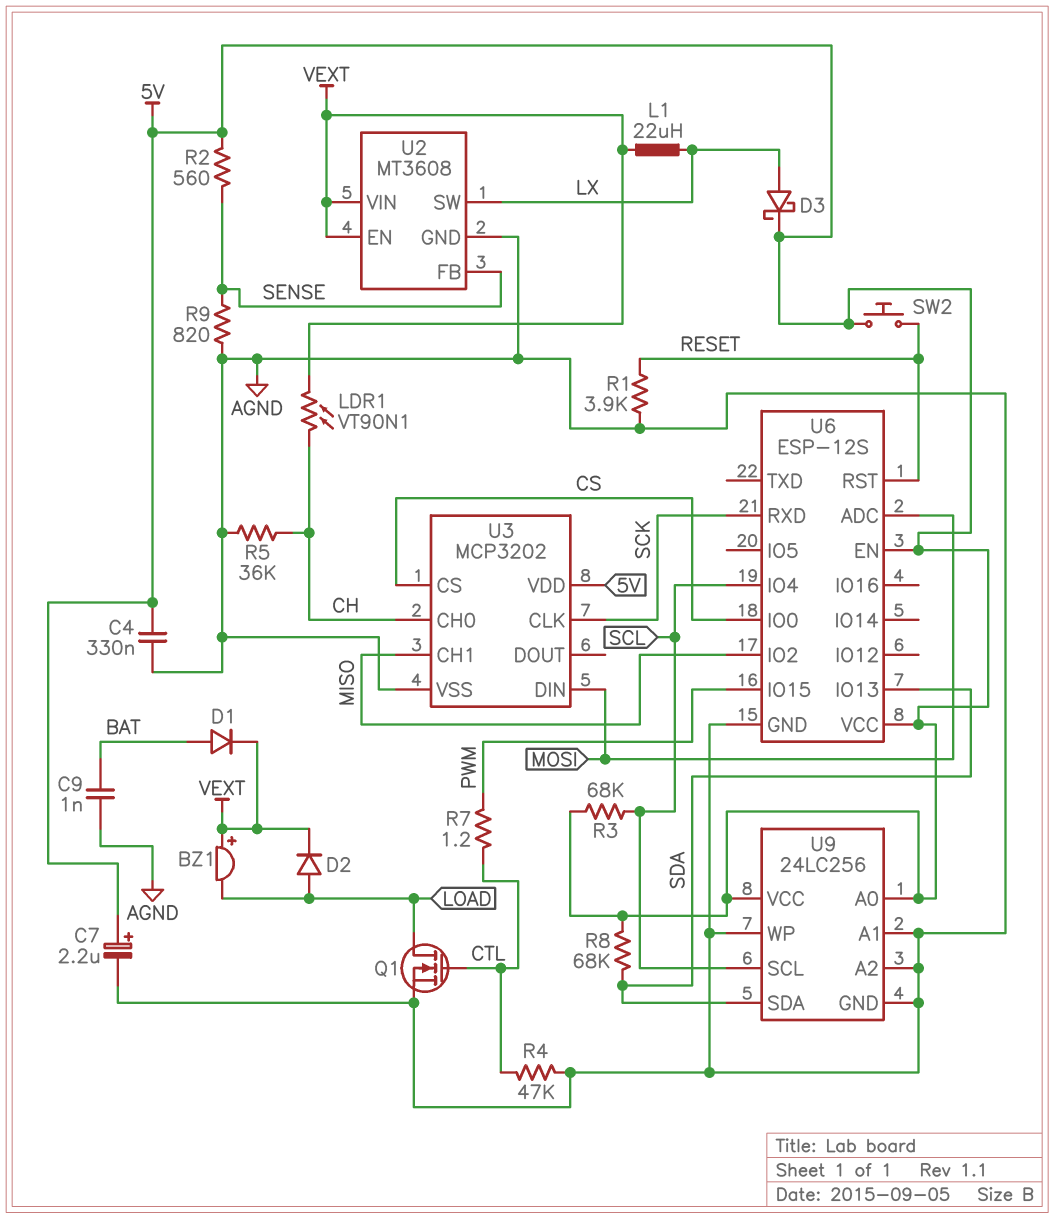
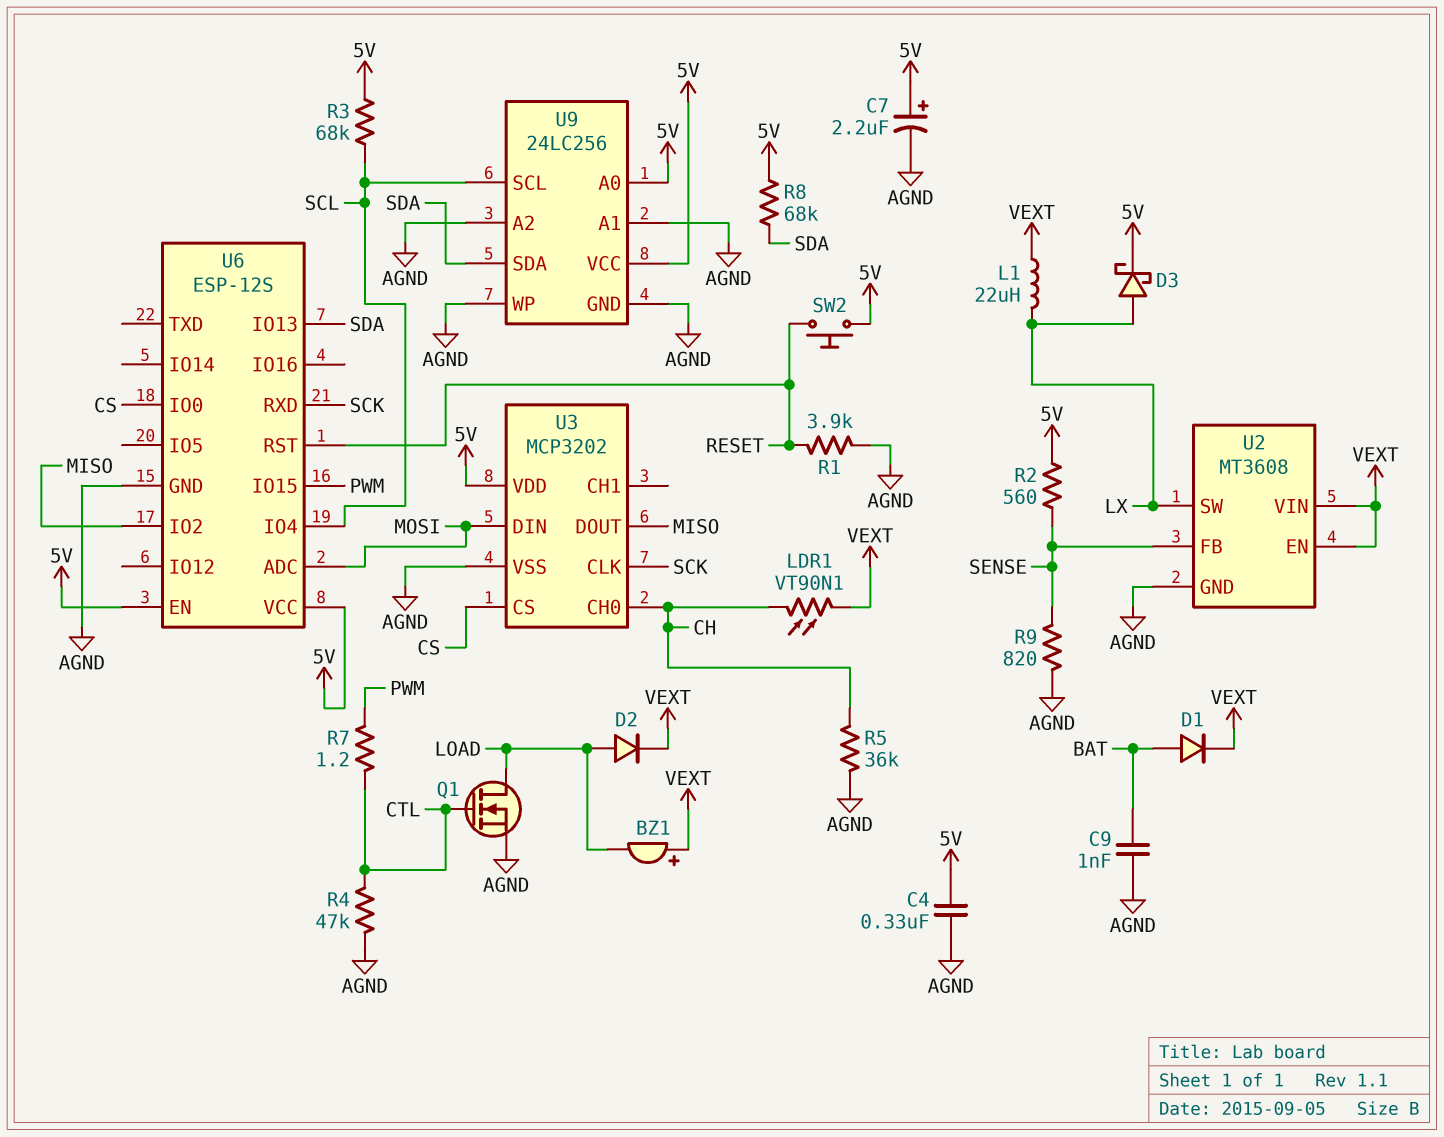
U3 pin CH1: MISO -> none
U3 pin DOUT: none -> MISO

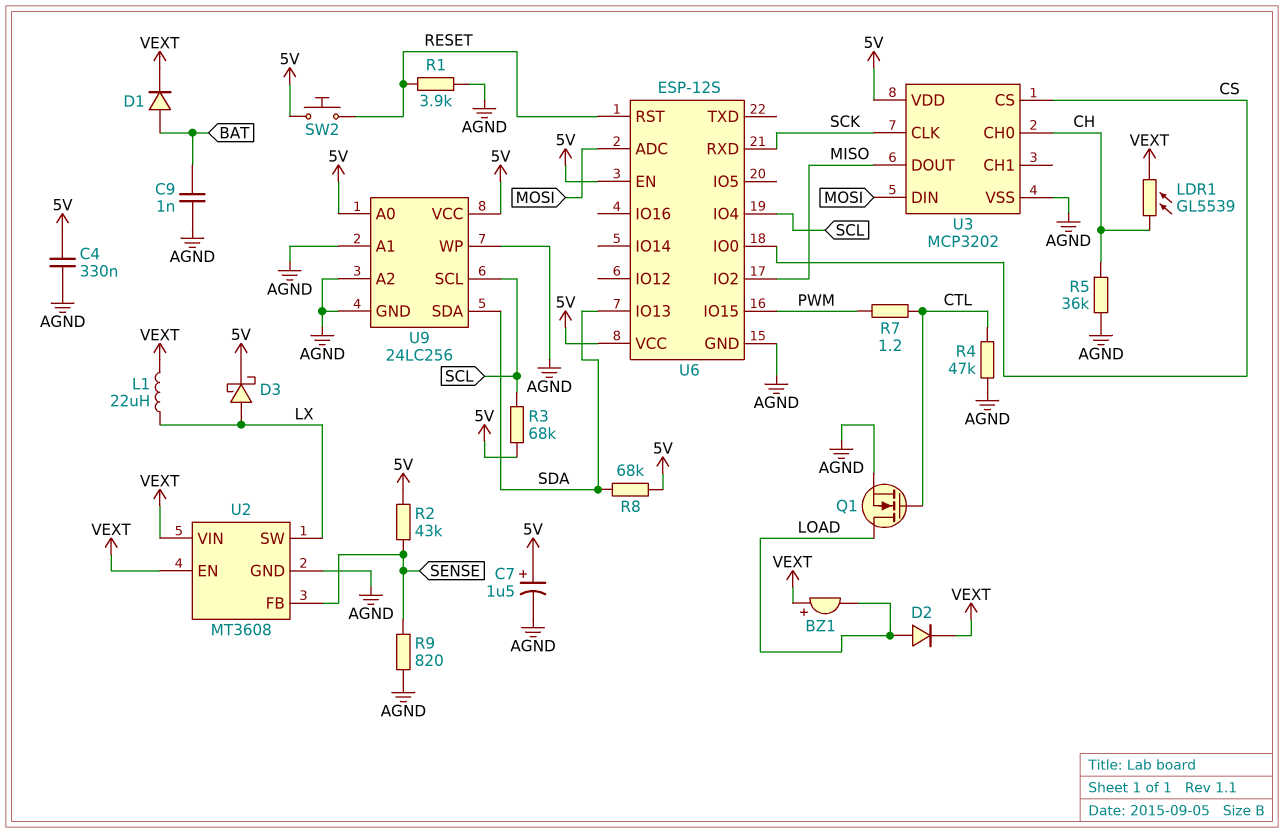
C7: 2.2uF (plus 5V, minus AGND) -> 1.5uF (plus 5V, minus AGND)
LDR1: VT90N1 (CH, VEXT) -> GL5539 (CH, VEXT)
R2: 560 (5V, SENSE) -> 43k (5V, SENSE)

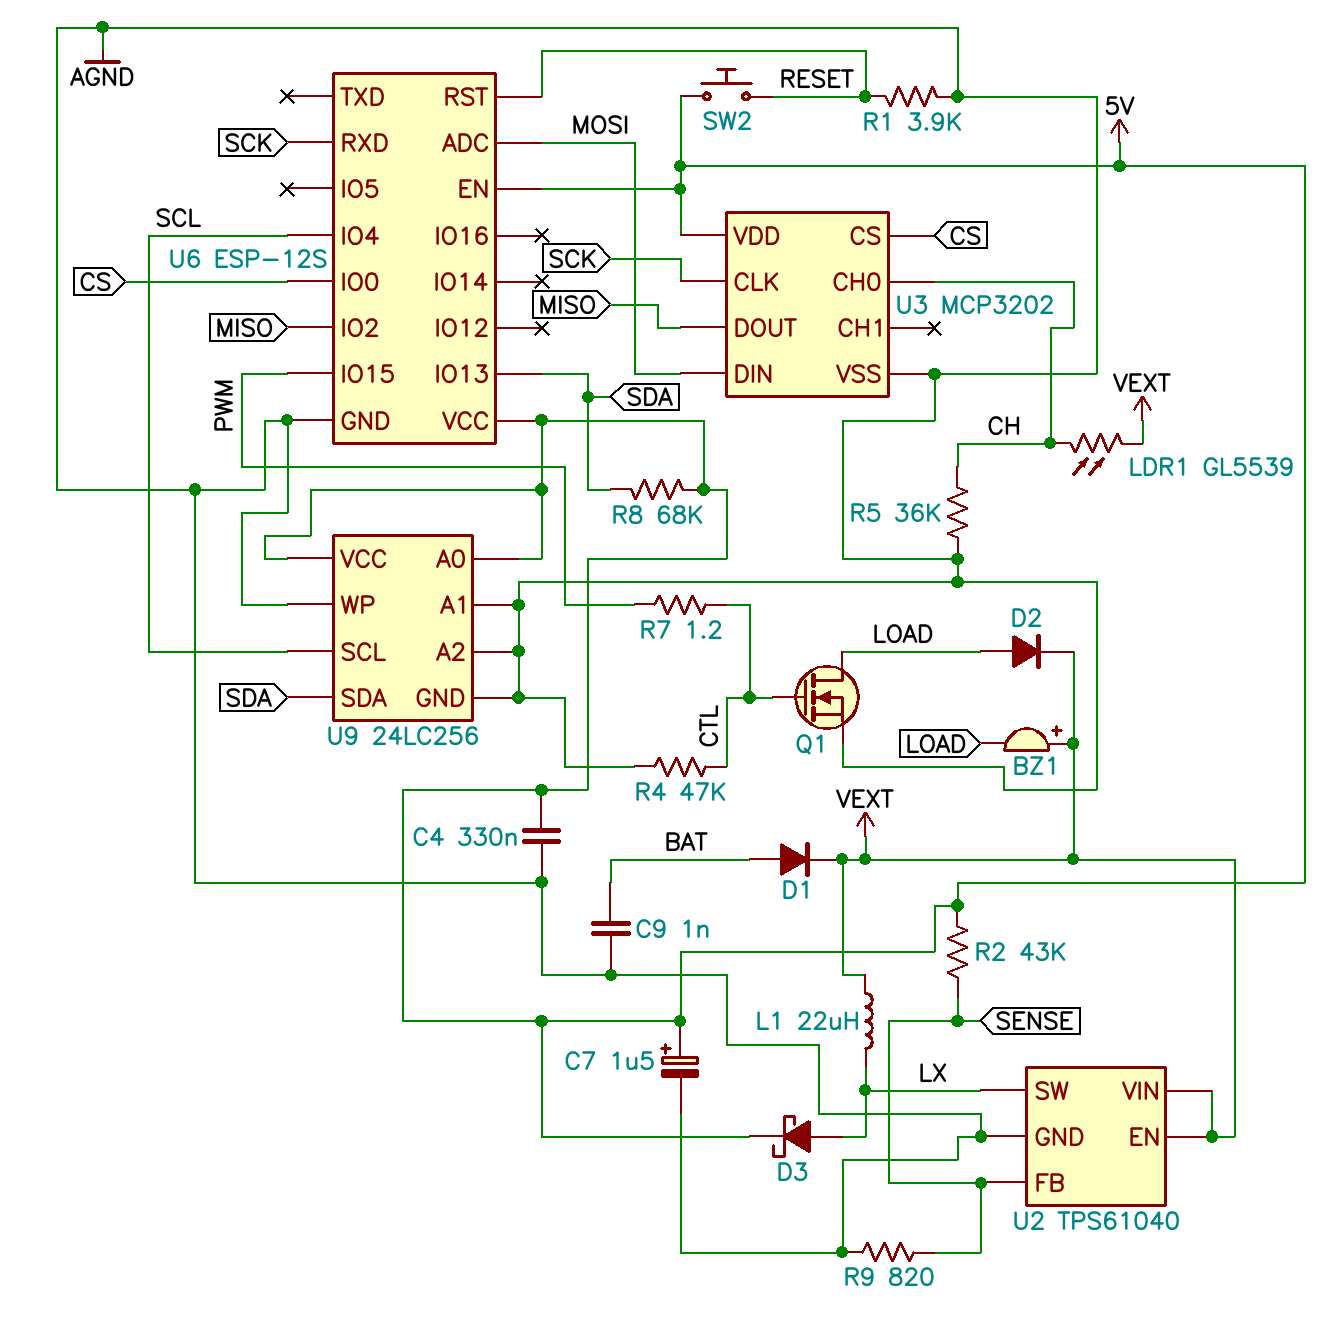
R3: 68k (5V, SCL) -> none
U2: MT3608 -> TPS61040

